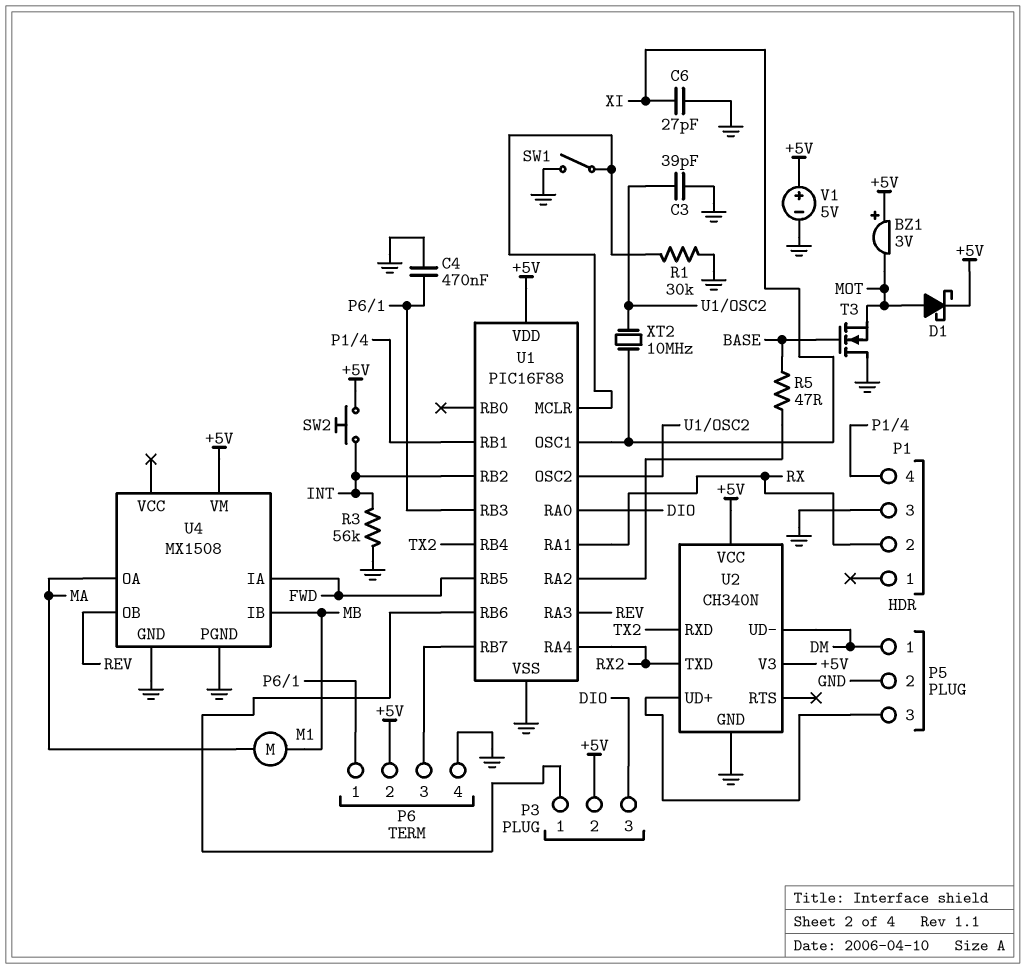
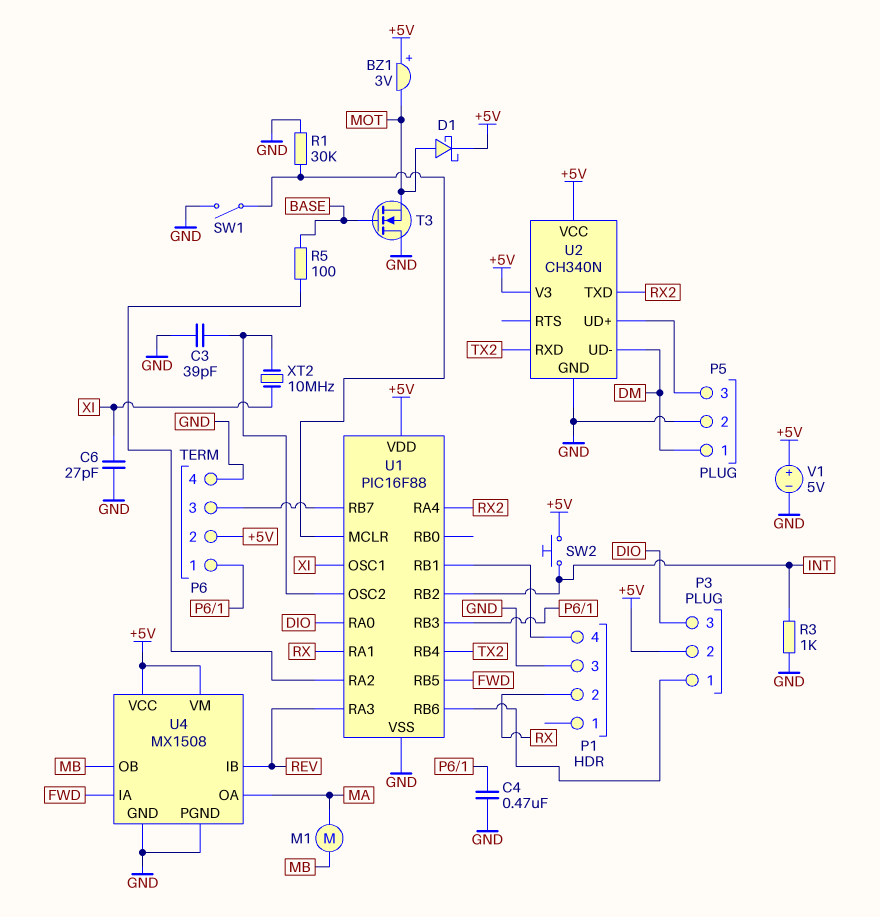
R3: 56k (GND, INT) -> 1k (GND, INT)
R5: 47 (BASE, U1/RA2) -> 100 (BASE, U1/RA2)
U4 pin IB: MB -> REV
U4 pin OB: REV -> MB
U4 pin VCC: none -> +5V

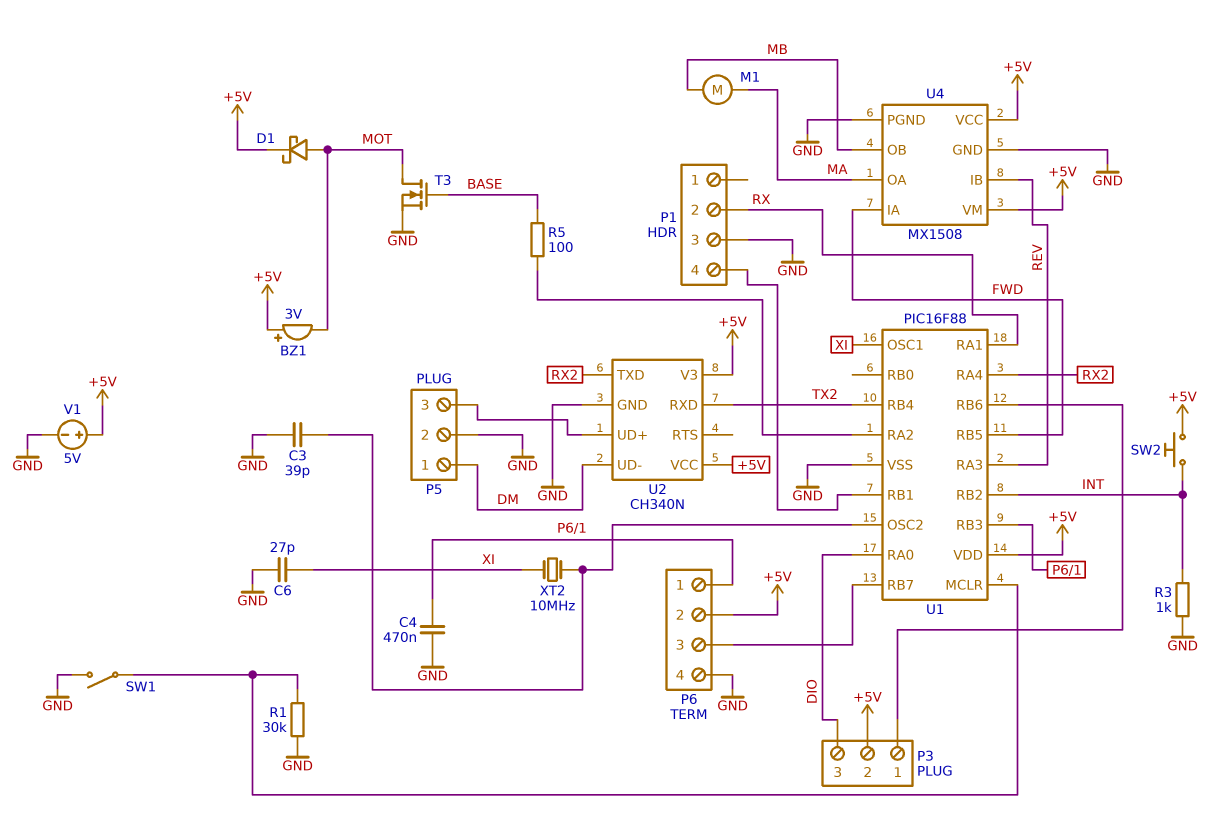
T3: NMOS (G BASE, D GND, S MOT) -> NMOS (G BASE, D MOT, S GND)

